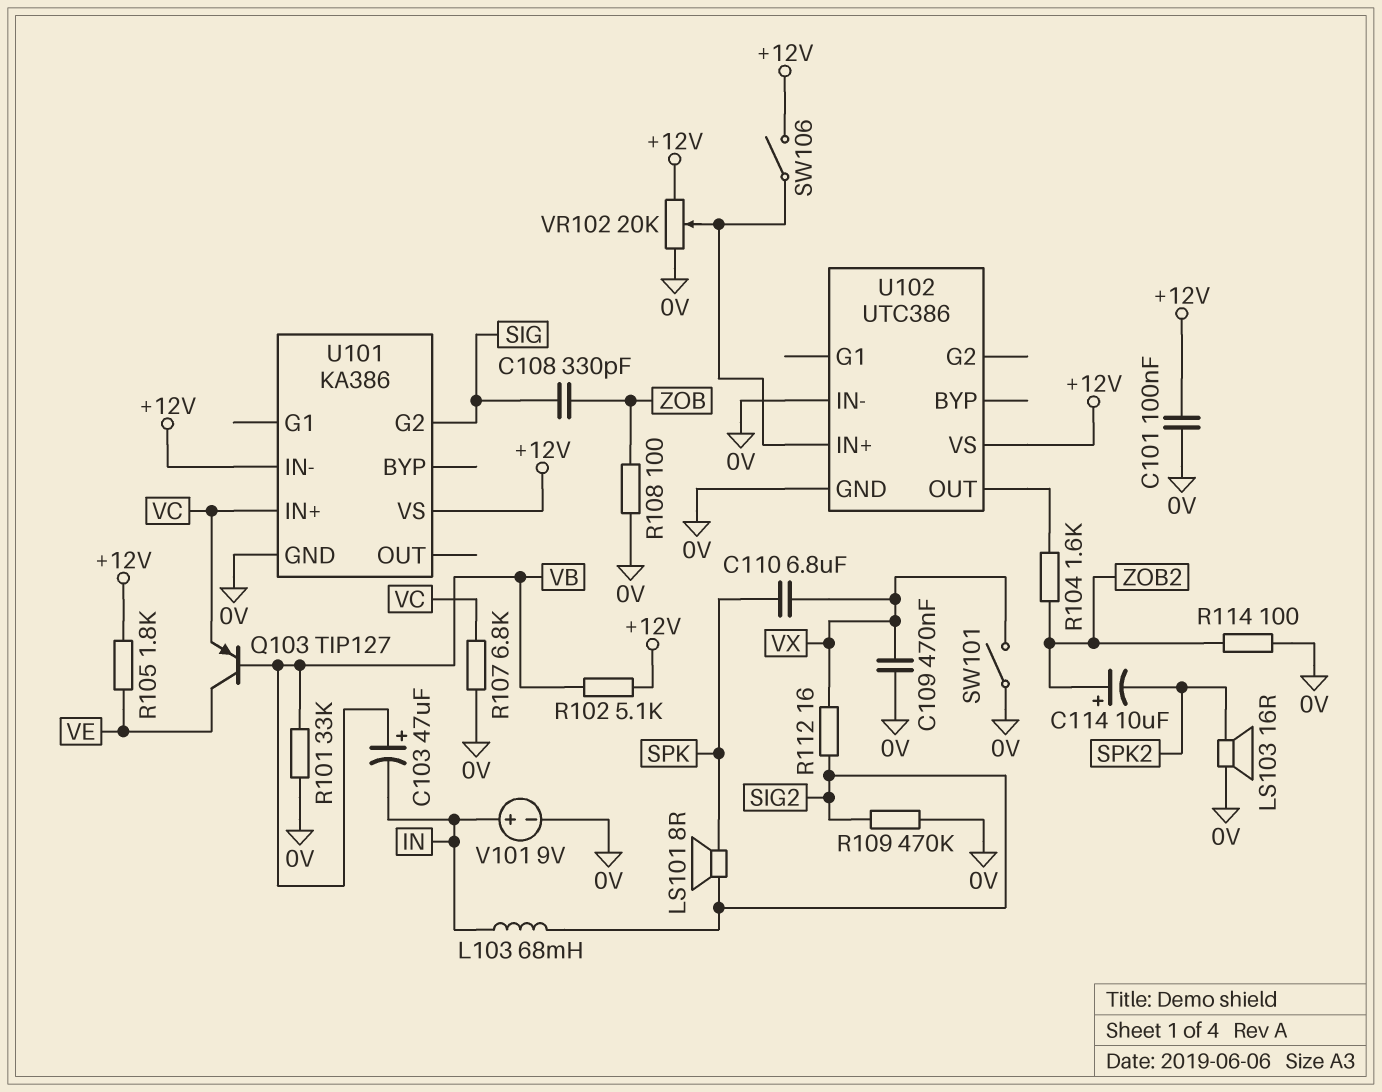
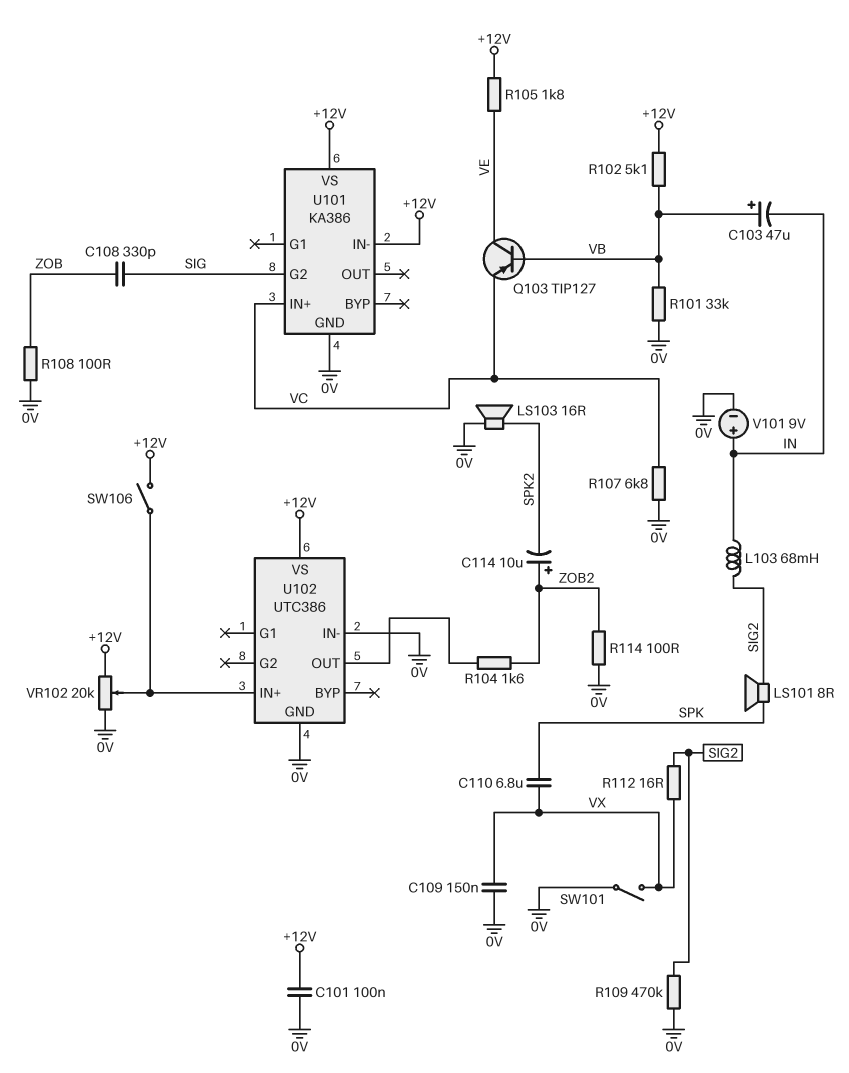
C109: 470nF (0V, VX) -> 150nF (0V, VX)

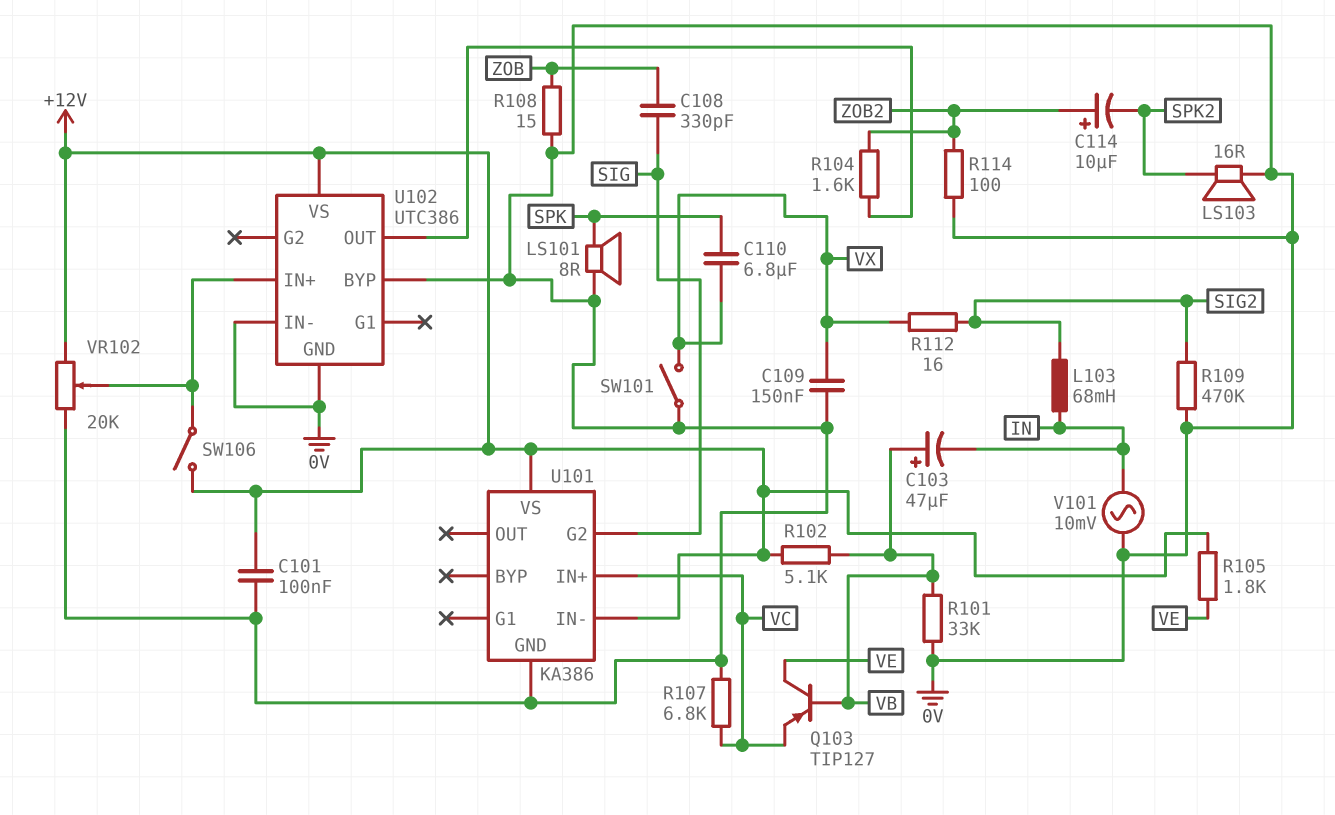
LS101: speaker 8R (SIG2, SPK) -> speaker 8R (0V, SPK)
R108: 100 (0V, ZOB) -> 15 (0V, ZOB)
U102 pin BYP: none -> 0V
V101: 9V (plus IN, minus 0V) -> AC 10mV (0V, IN)

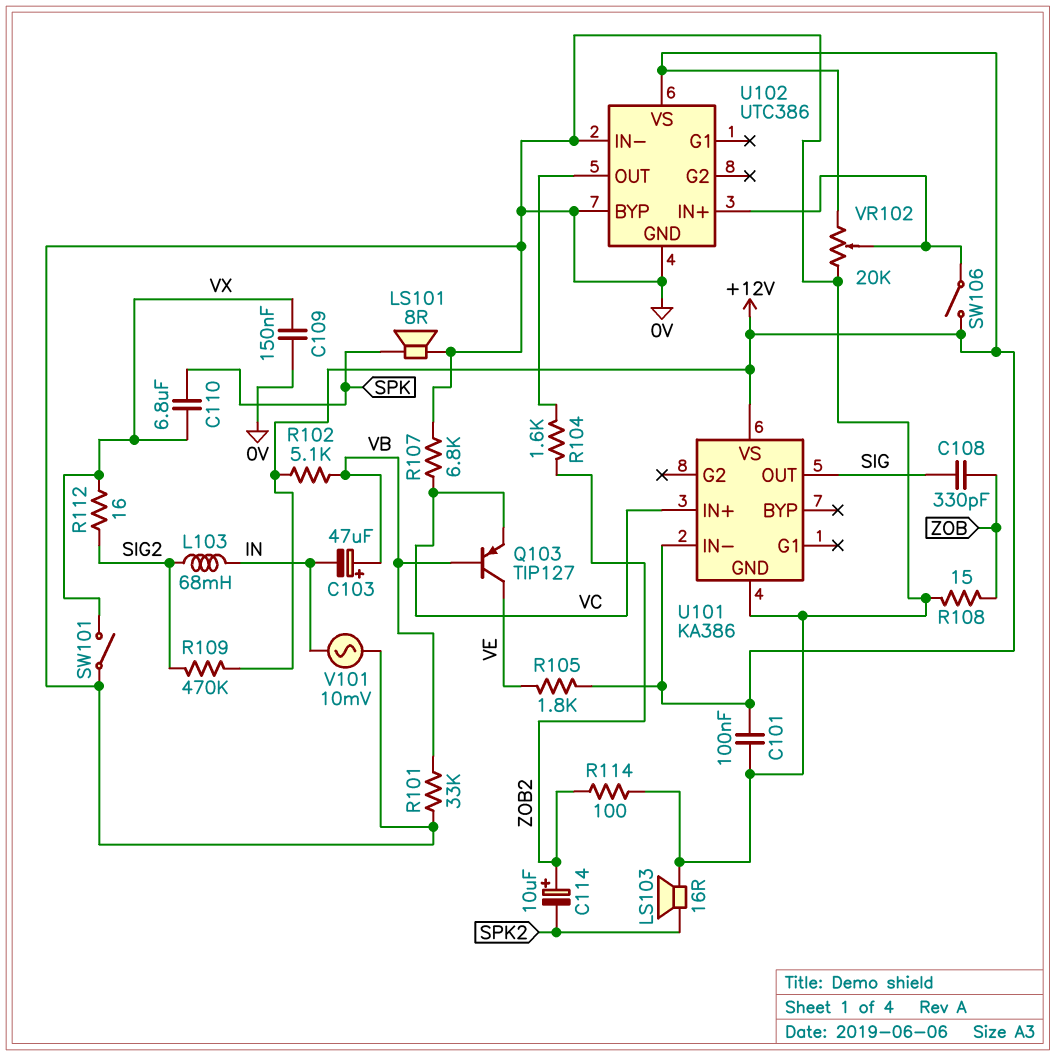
R109: 470k (0V, SIG2) -> 470k (+12V, SIG2)
U101 pin G2: SIG -> none
U101 pin OUT: none -> SIG

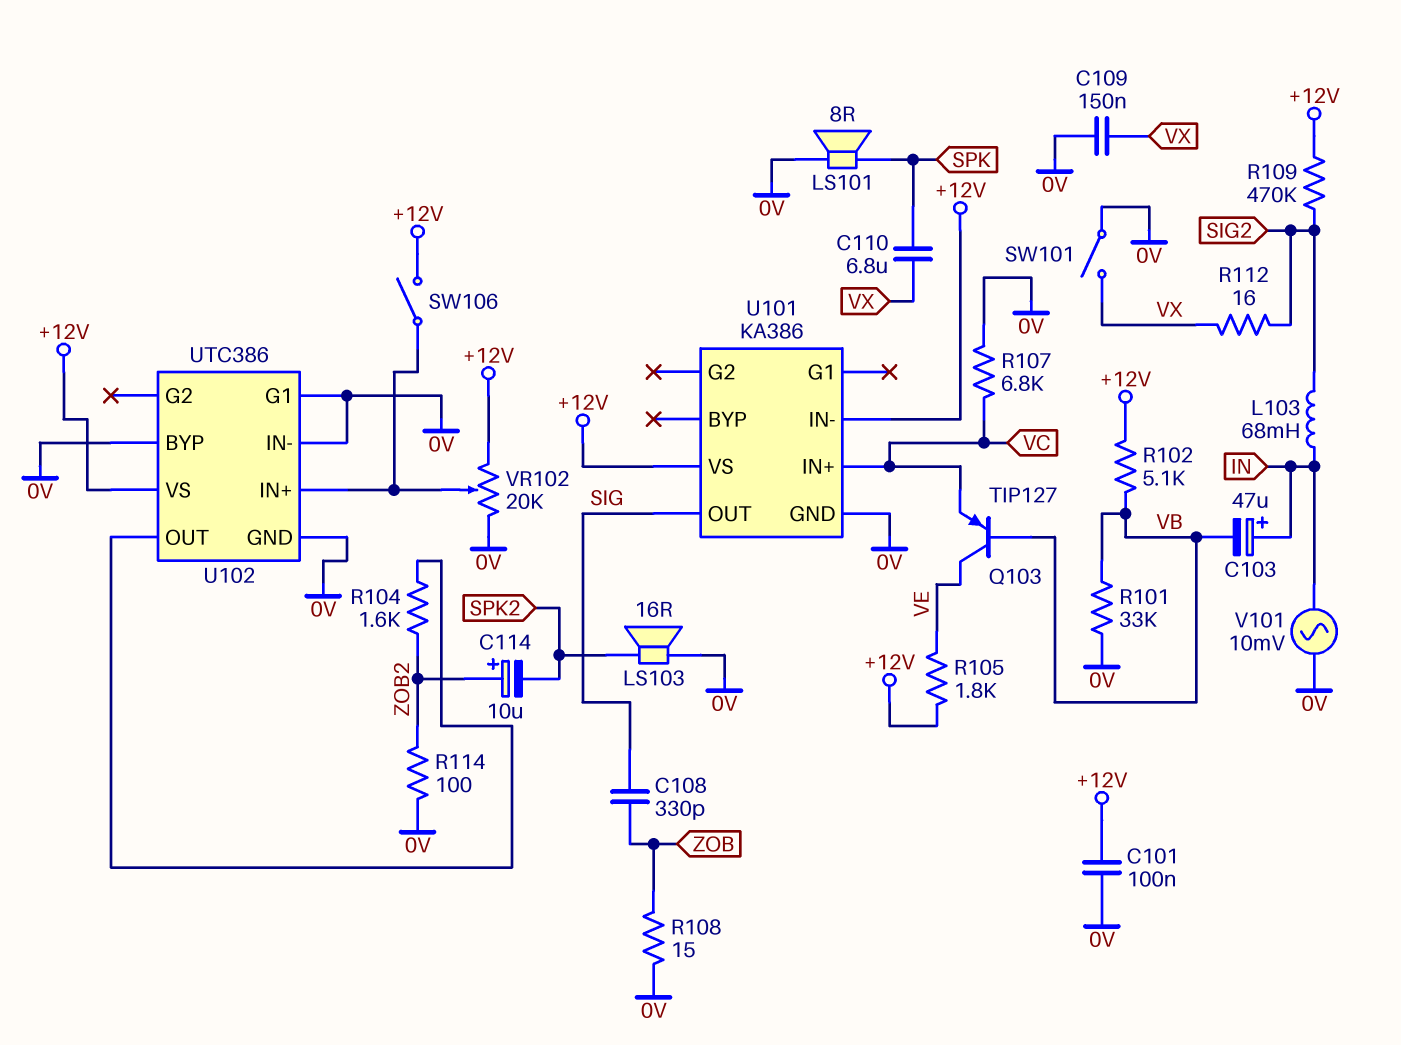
C103: 47uF (plus VB, minus IN) -> 47uF (plus IN, minus VB)
U102 pin G1: none -> 0V

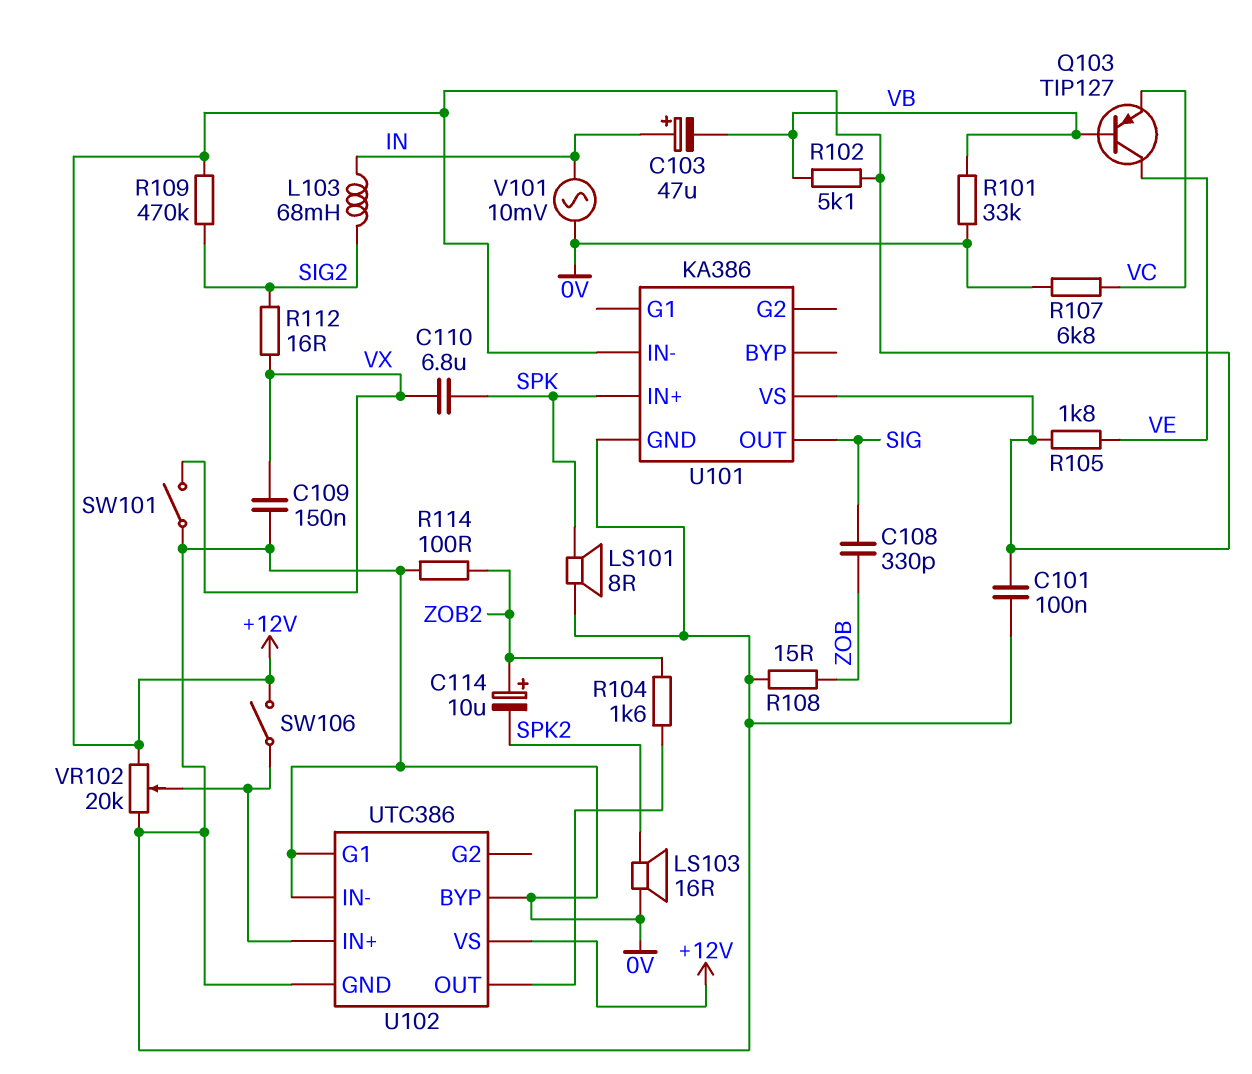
U101 pin IN+: VC -> SPK

